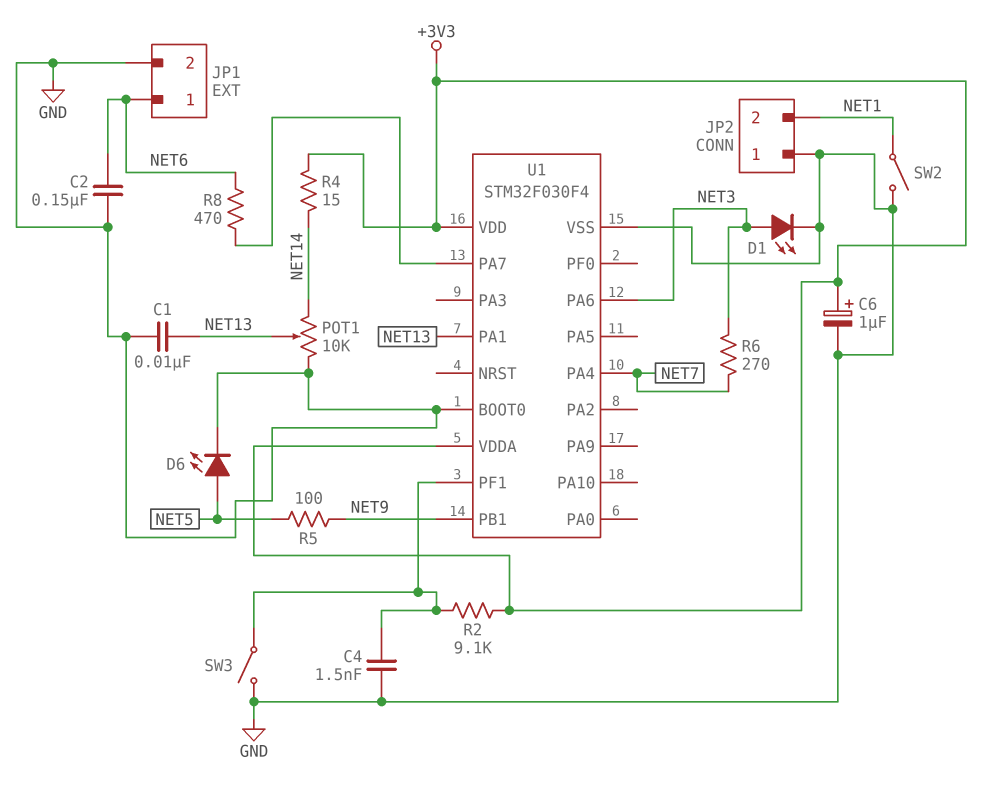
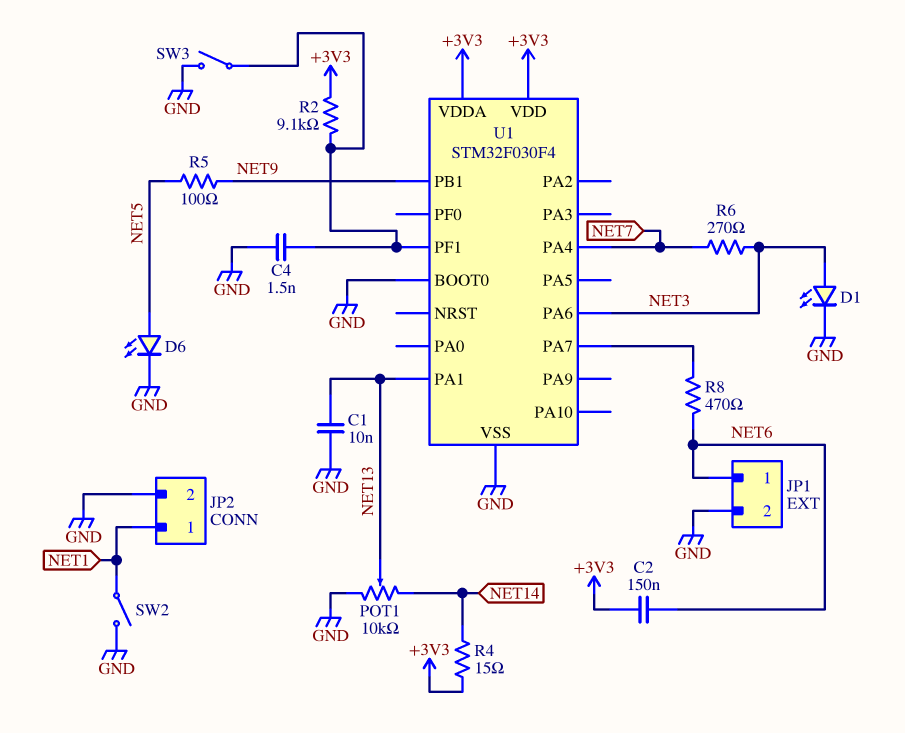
C2: 150nF (GND, NET6) -> 150nF (+3V3, NET6)
C6: 1uF (plus +3V3, minus GND) -> none
JP2 pin 1: GND -> NET1
JP2 pin 2: NET1 -> GND

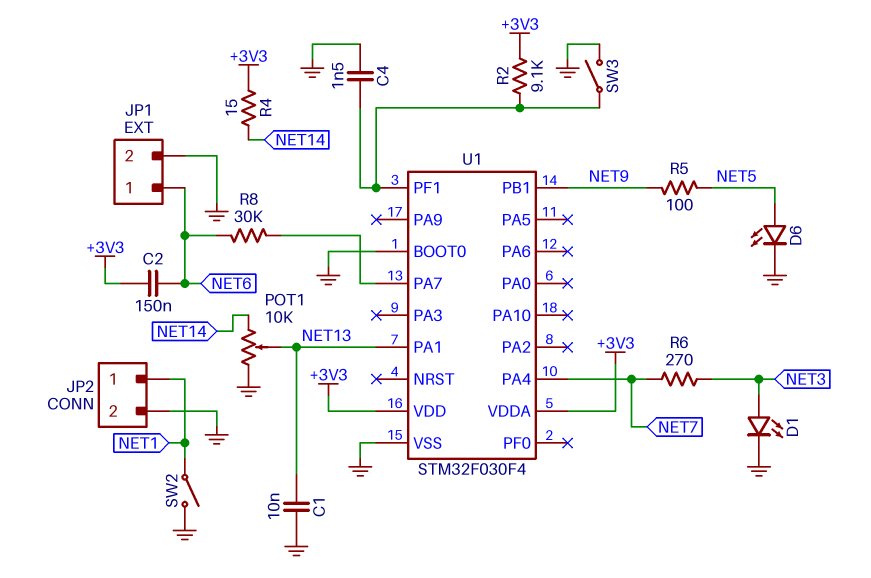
R8: 470 (NET6, U1/PA7) -> 30k (NET6, U1/PA7)
U1 pin PA6: NET3 -> none

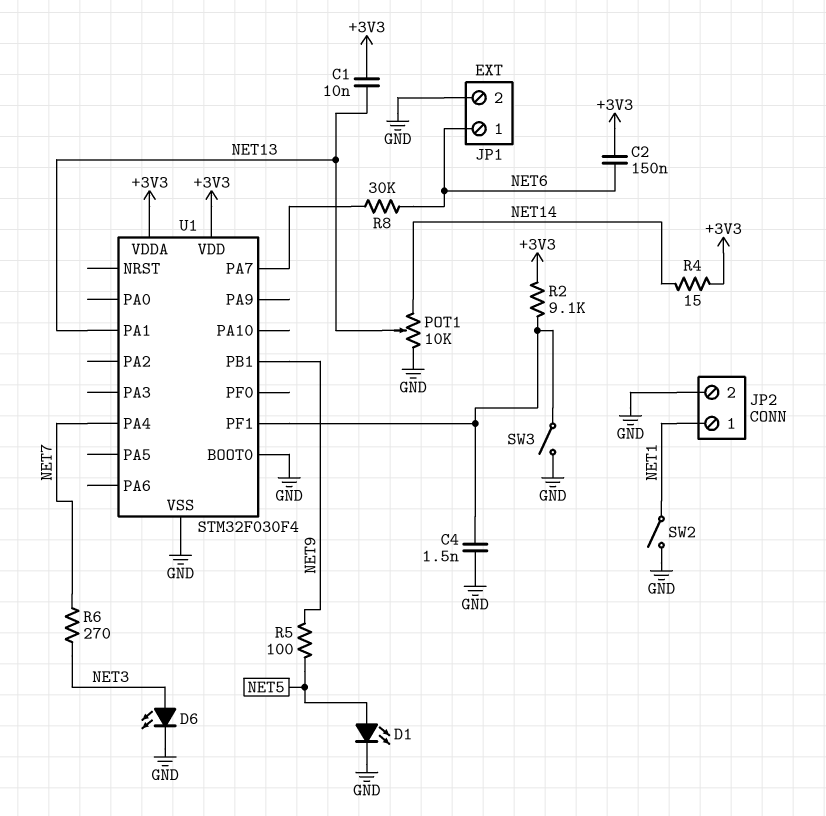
C1: 10nF (GND, NET13) -> 10nF (+3V3, NET13)
D1: LED (A NET3, K GND) -> LED (A NET5, K GND)
D6: LED (A NET5, K GND) -> LED (A NET3, K GND)

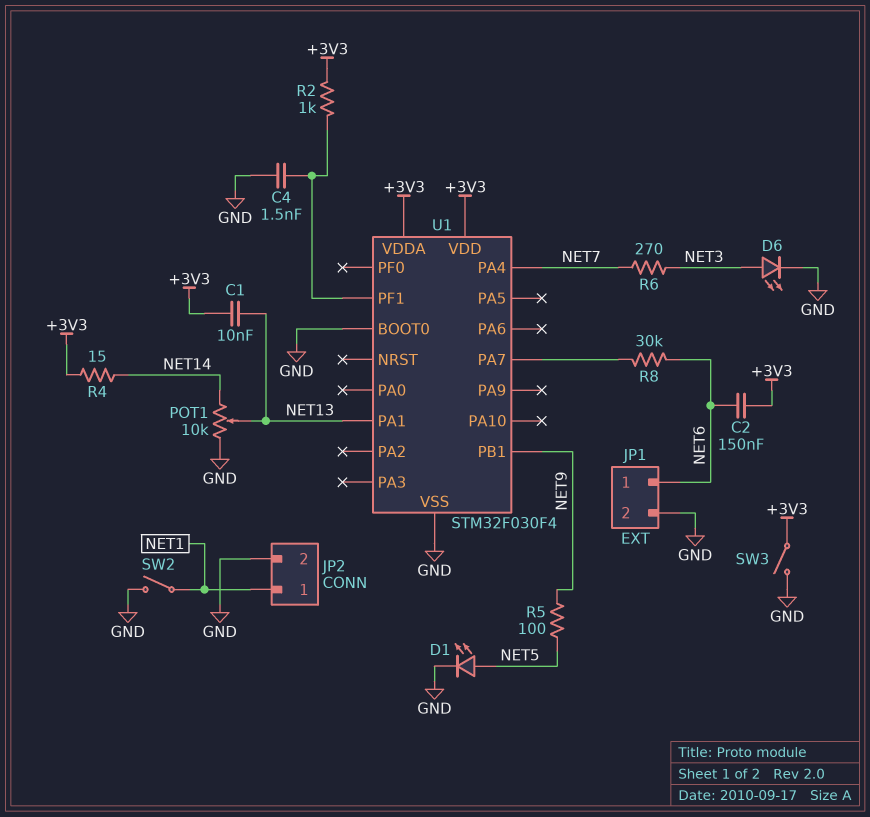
R2: 9.1k (+3V3, U1/PF1) -> 1k (+3V3, U1/PF1)
SW3: switch (GND, U1/PF1) -> switch (+3V3, GND)

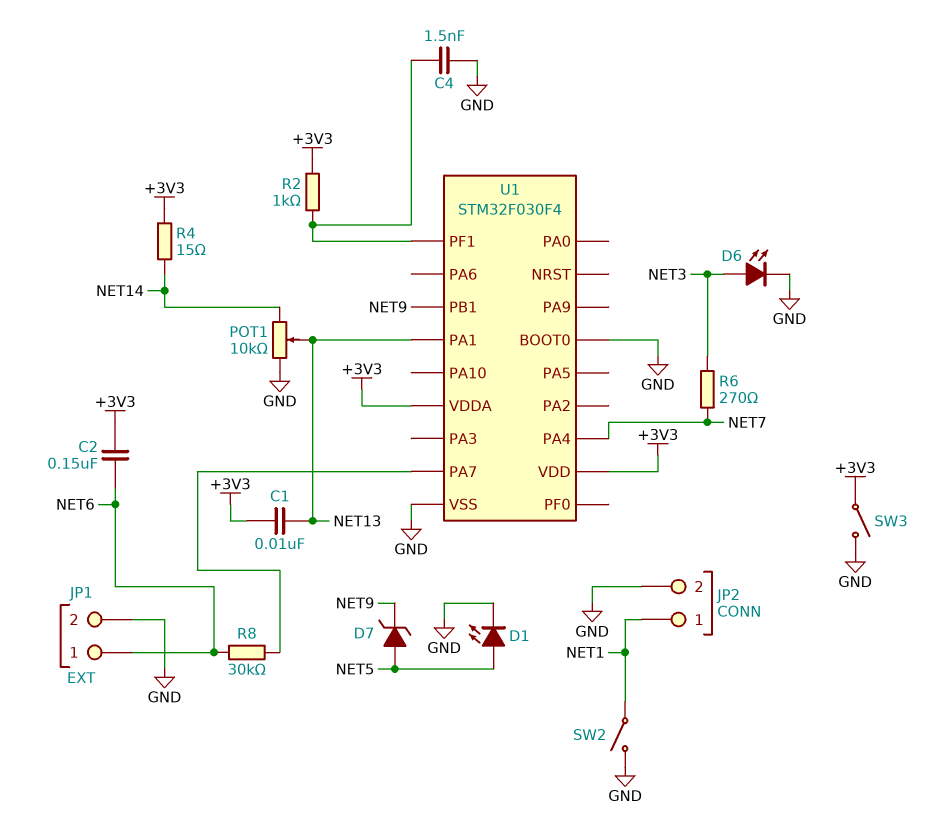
D7: none -> zener (A NET5, K NET9)
R5: 100 (NET5, NET9) -> none

